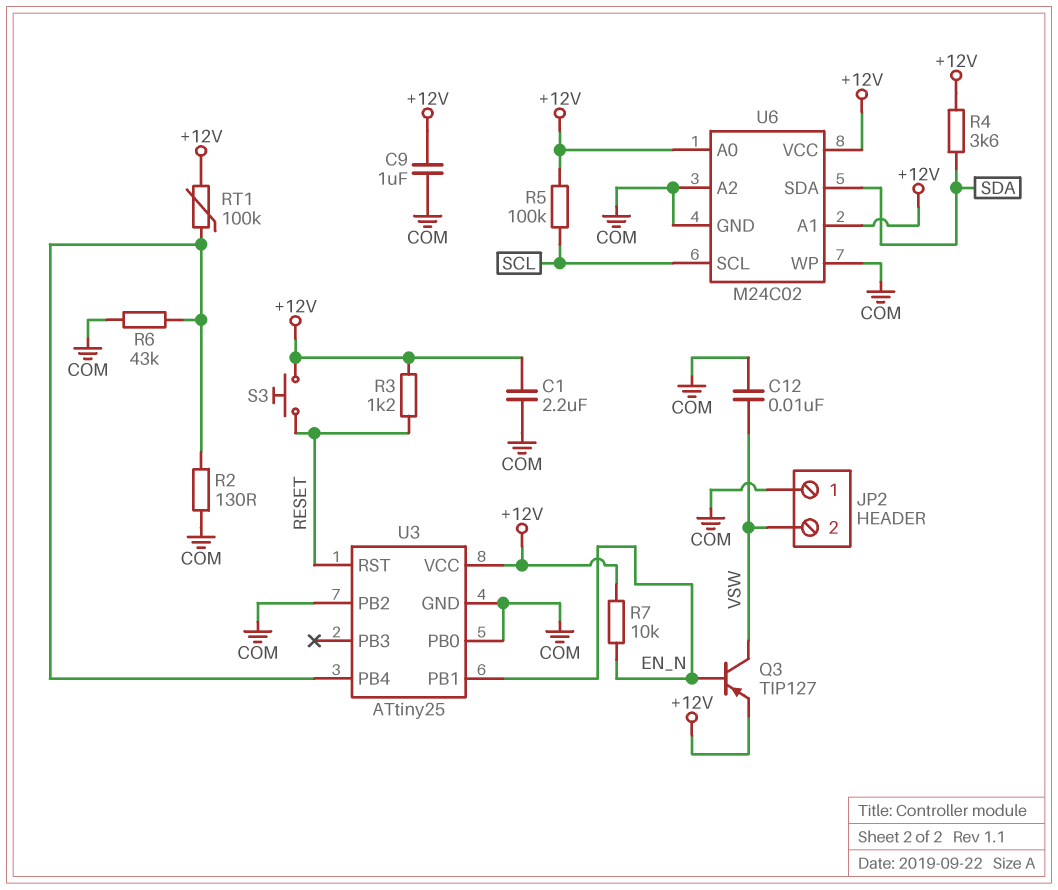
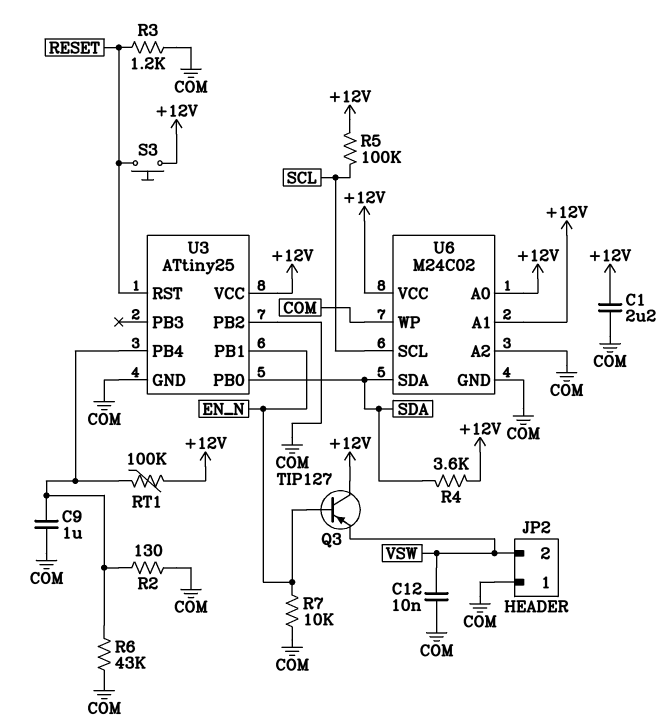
C9: 1uF (+12V, COM) -> 1uF (COM, U3/PB4)
Q3: PNP TIP127 (B EN_N, C VSW, E +12V) -> PNP TIP127 (B EN_N, C +12V, E VSW)
R3: 1.2k (+12V, RESET) -> 1.2k (COM, RESET)
R7: 10k (+12V, EN_N) -> 10k (COM, EN_N)
U3 pin PB0: COM -> SDA

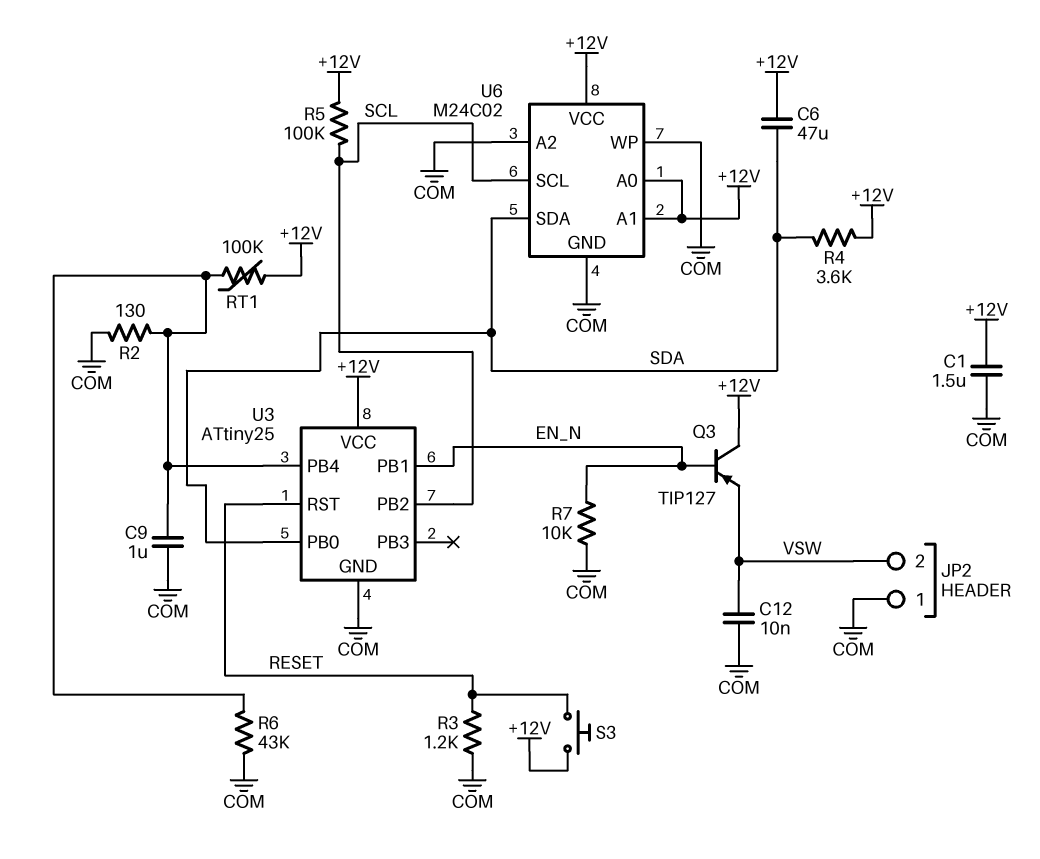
C1: 2.2uF (+12V, COM) -> 1.5uF (+12V, COM)
C6: none -> 47uF (+12V, SDA)
U3 pin PB2: COM -> SCL

